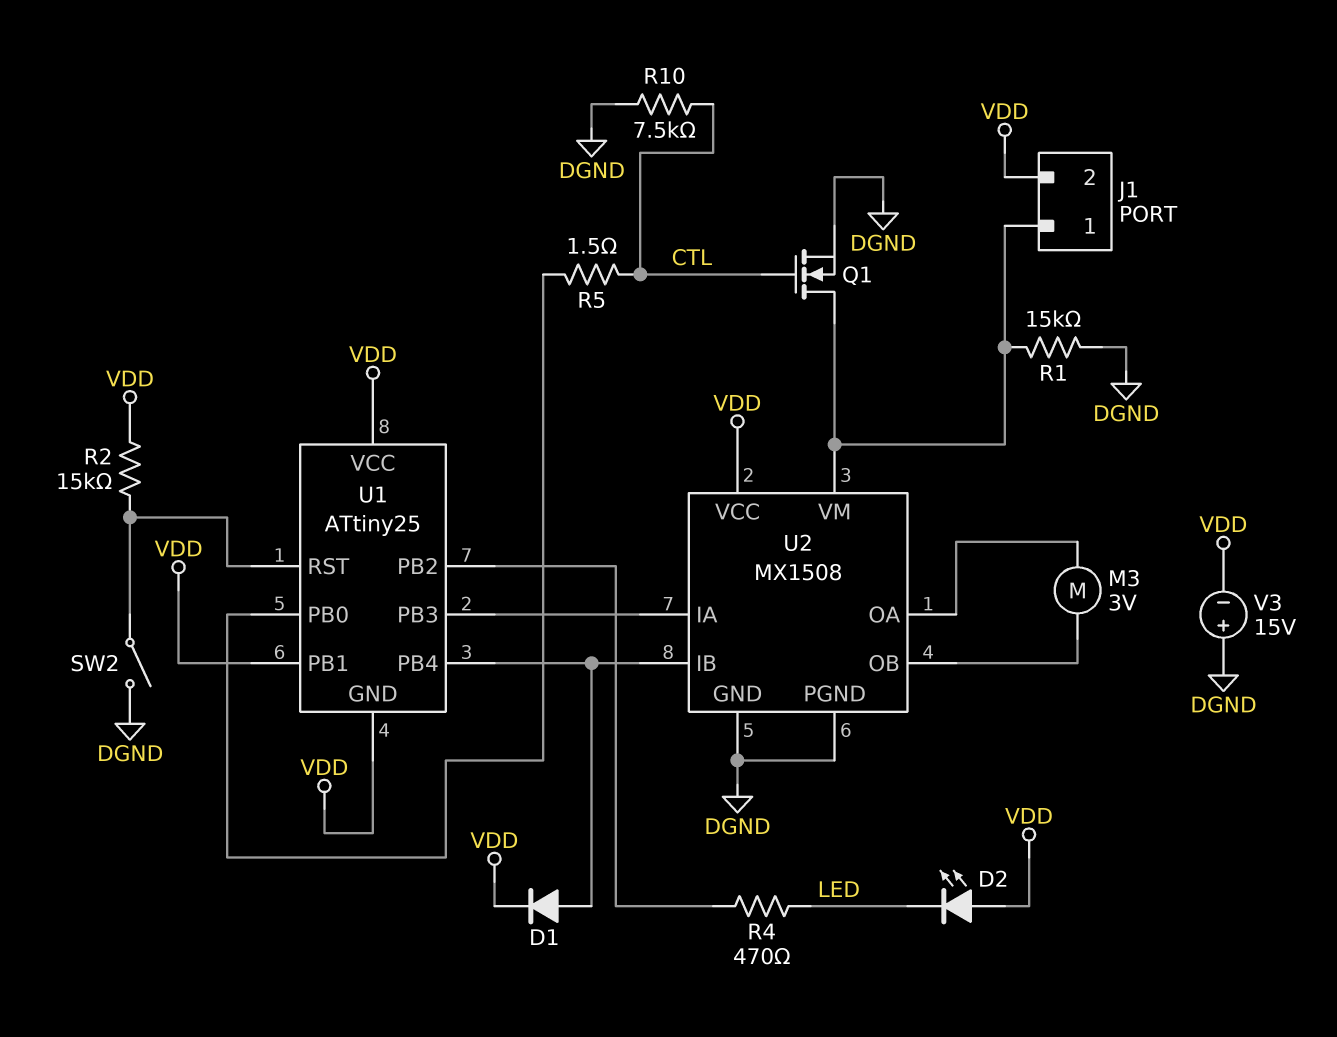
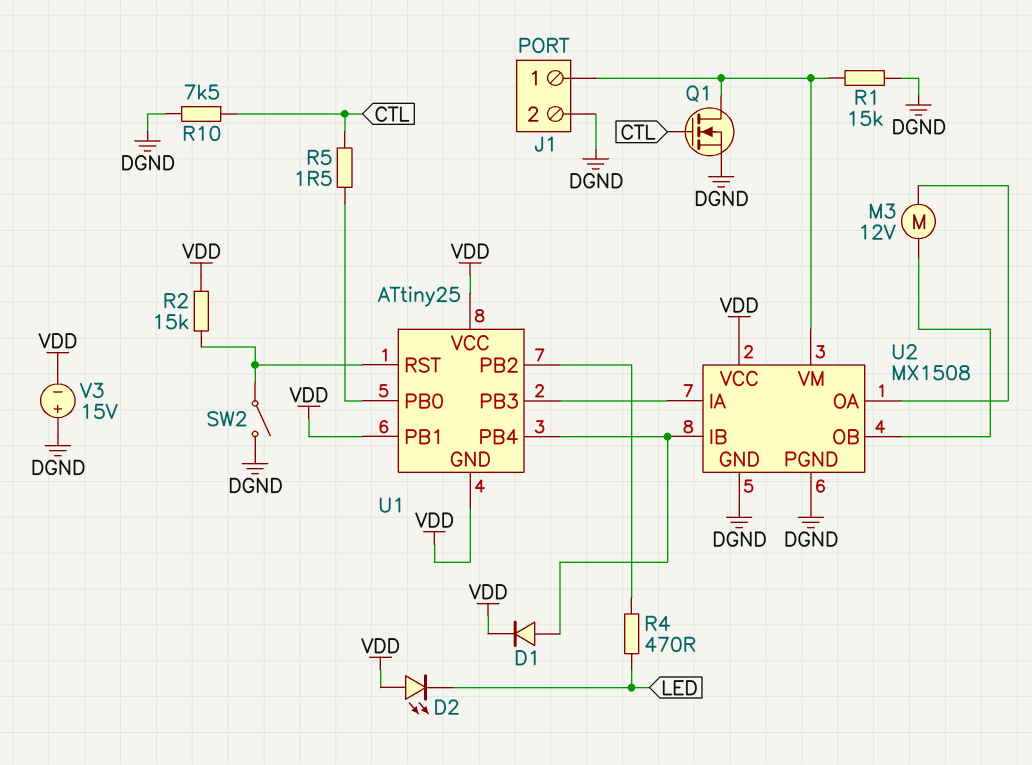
J1 pin 2: VDD -> DGND
M3: motor 3V (U2/OA, U2/OB) -> motor 12V (U2/OA, U2/OB)

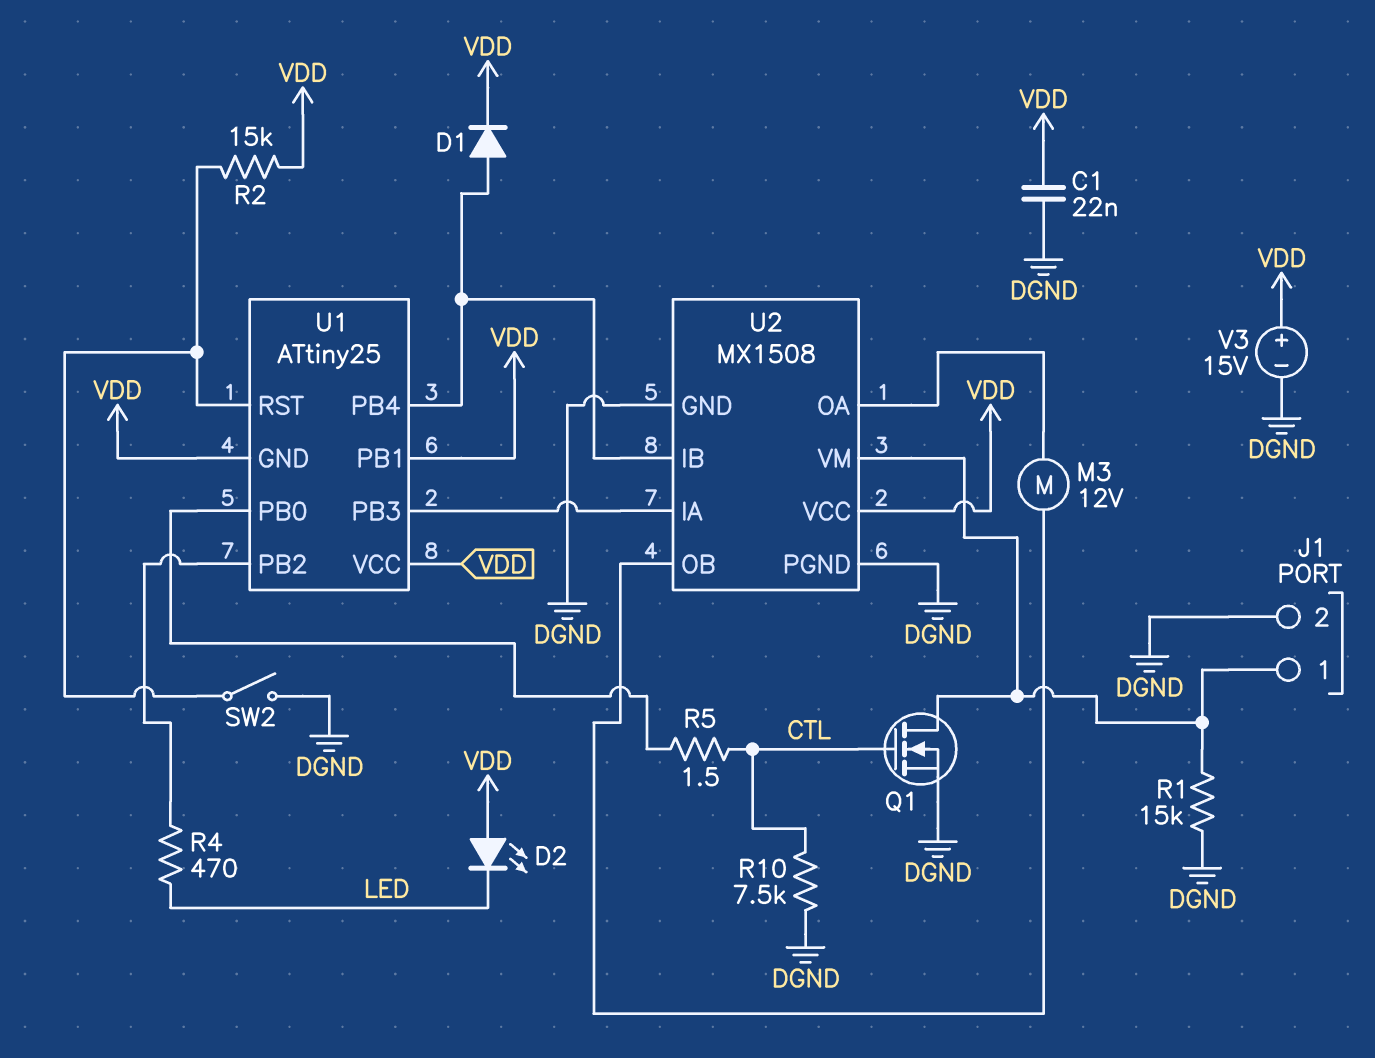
C1: none -> 22nF (DGND, VDD)
V3: 15V (plus DGND, minus VDD) -> 15V (plus VDD, minus DGND)

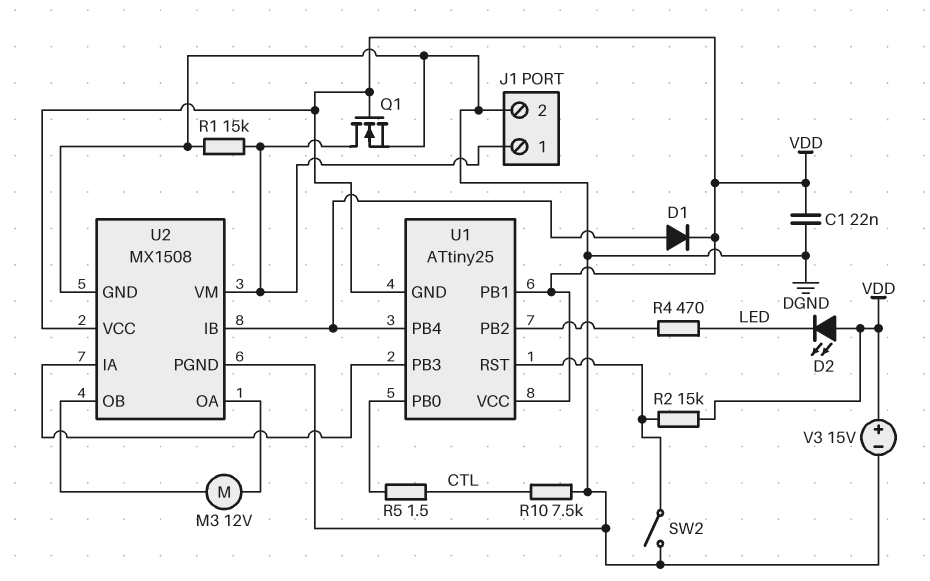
Q1: NMOS (G CTL, D J1/1, S DGND) -> NMOS (G VDD, D J1/1, S DGND)

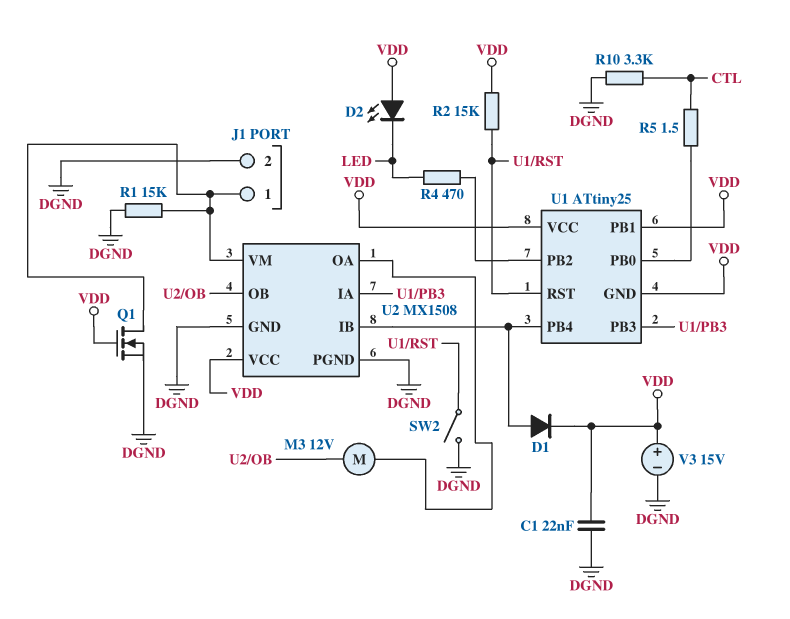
R10: 7.5k (CTL, DGND) -> 3.3k (CTL, DGND)

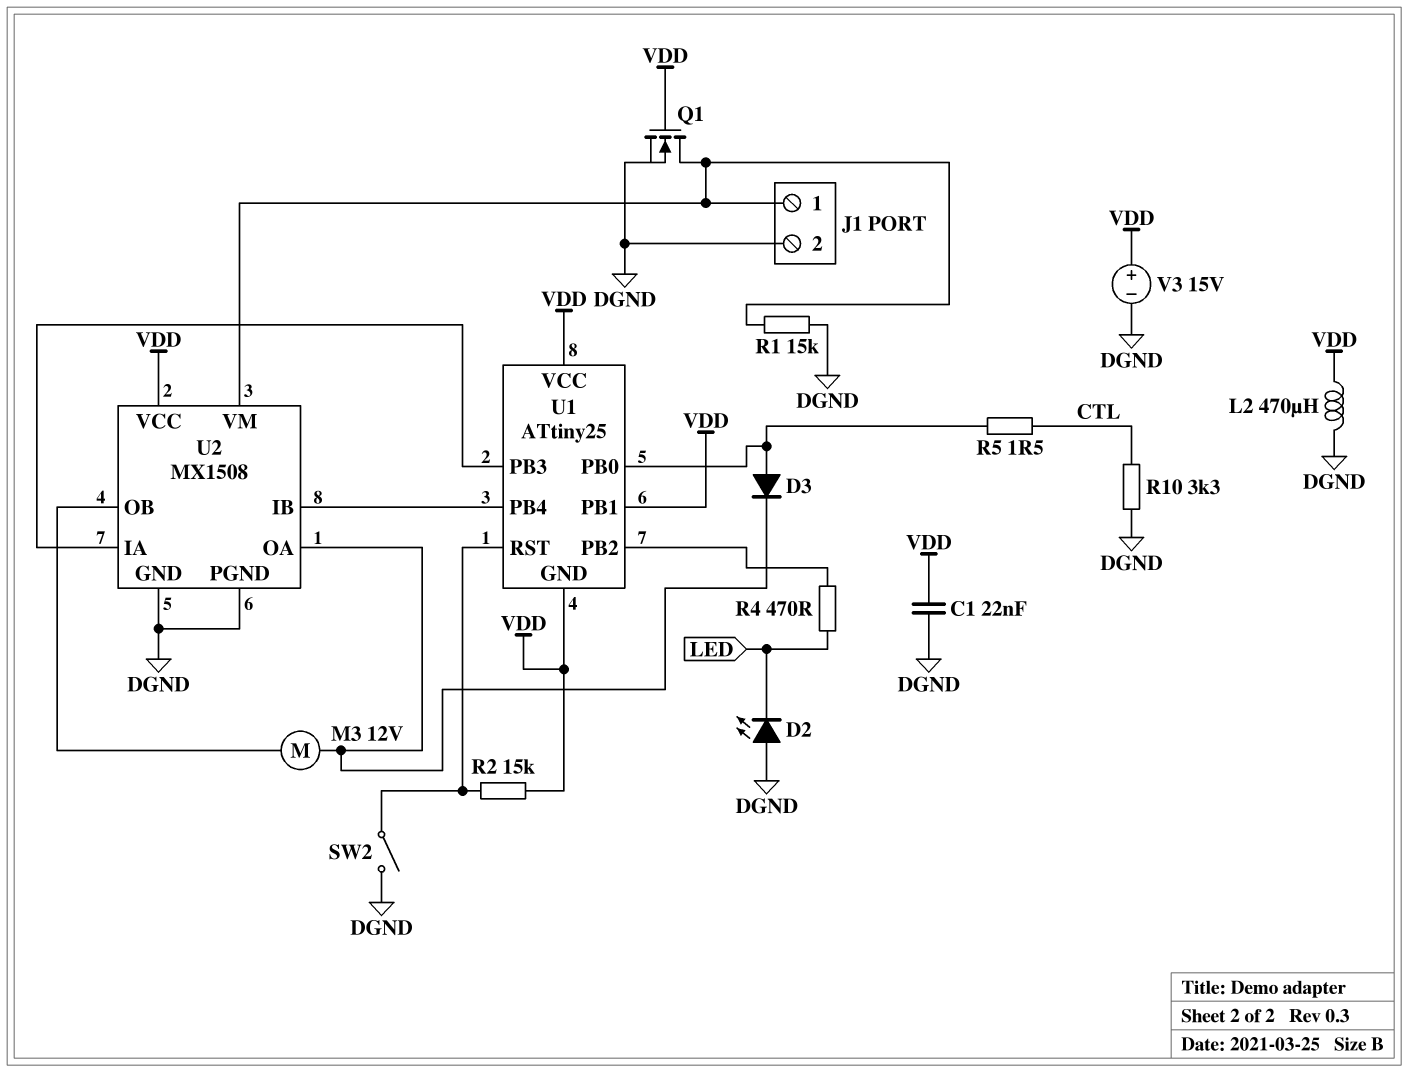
D1: diode (A U1/PB4, K VDD) -> none
D2: LED (A VDD, K LED) -> LED (A DGND, K LED)
D3: none -> diode (A U1/PB0, K U2/OA)
L2: none -> 470uH (DGND, VDD)

